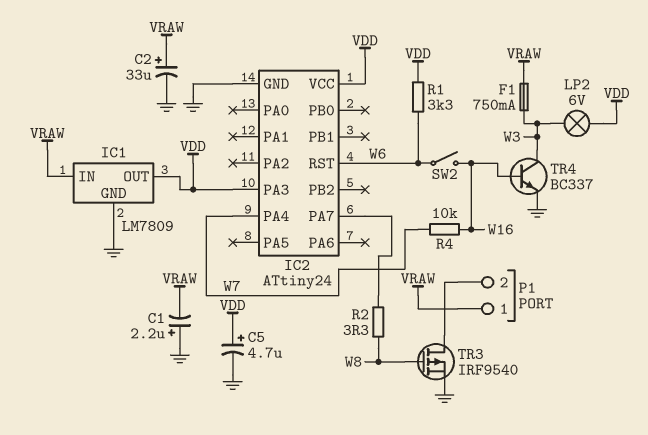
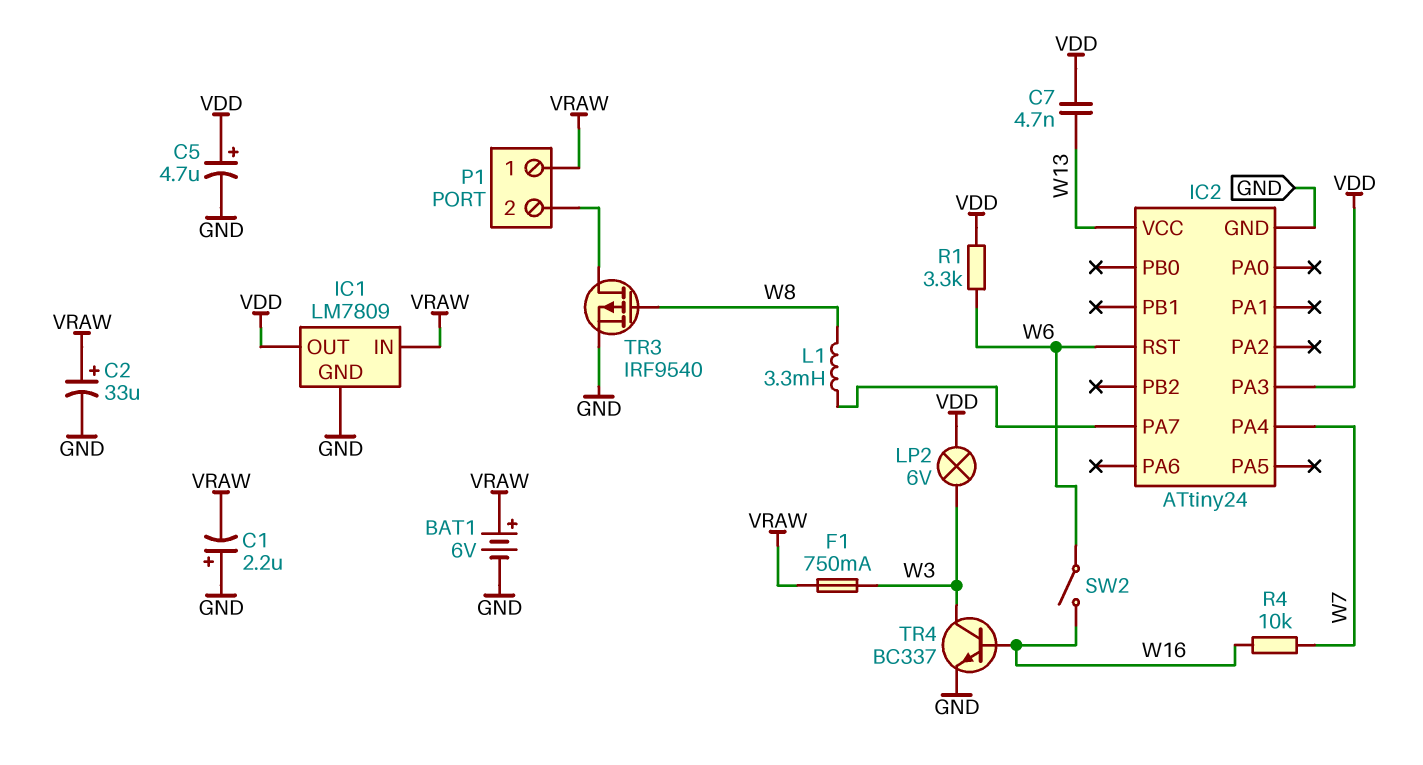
BAT1: none -> 6V (plus VRAW, minus GND)
C7: none -> 4.7nF (VDD, W13)
IC2 pin VCC: VDD -> W13
L1: none -> 3.3mH (IC2/PA7, W8)
R2: 3.3 (IC2/PA7, W8) -> none

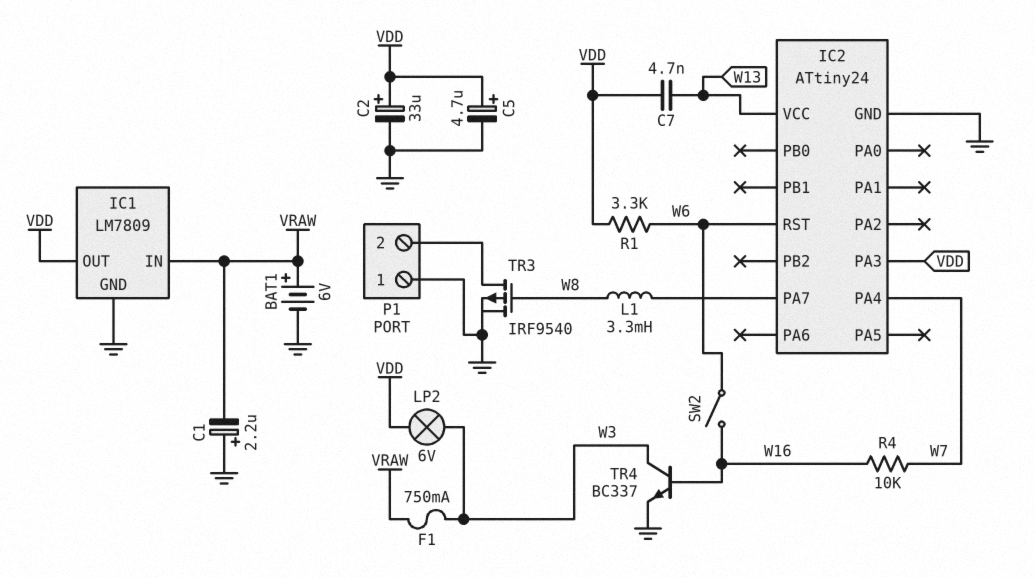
C2: 33uF (plus VRAW, minus GND) -> 33uF (plus VDD, minus GND)
P1 pin 1: VRAW -> GND

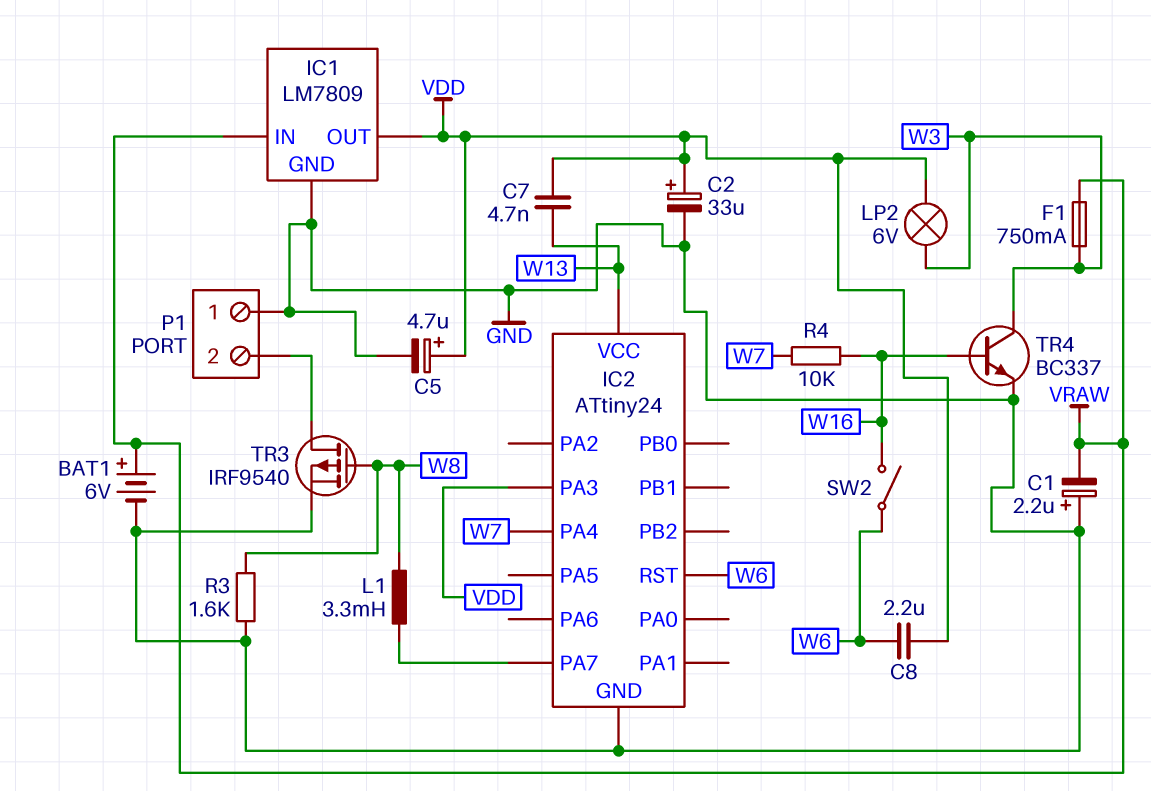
C8: none -> 2.2uF (VDD, W6)
R1: 3.3k (VDD, W6) -> none
R3: none -> 1.6k (GND, W8)

